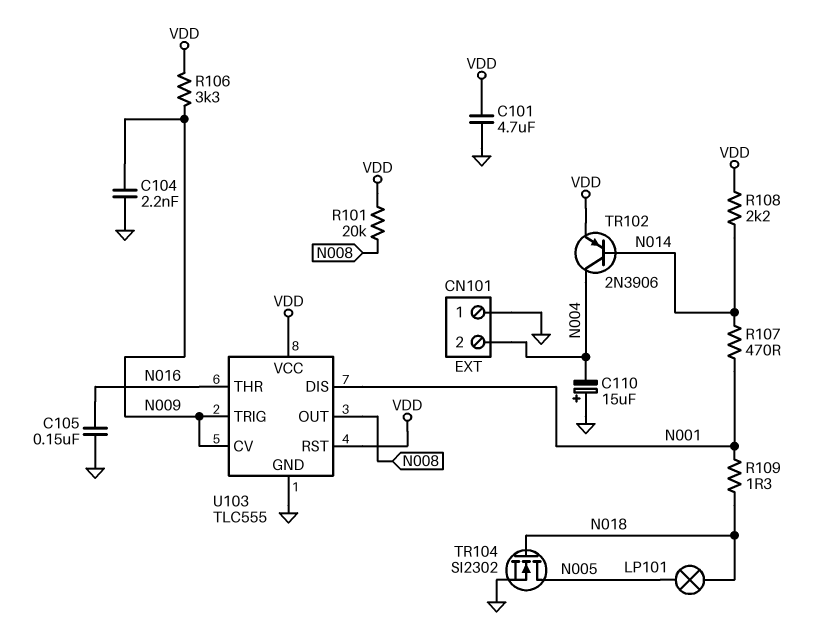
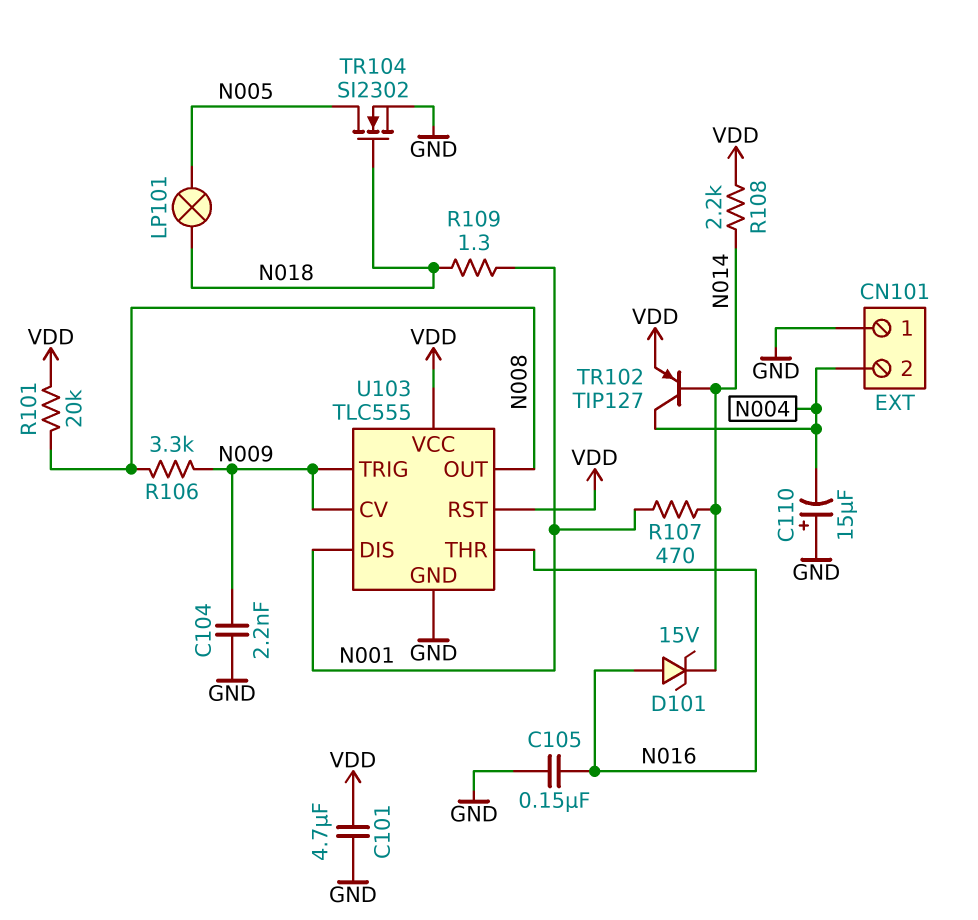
D101: none -> zener 15V (A N016, K N014)
R106: 3.3k (N009, VDD) -> 3.3k (N008, N009)
TR102: PNP 2N3906 (B N014, C N004, E VDD) -> PNP TIP127 (B N014, C N004, E VDD)

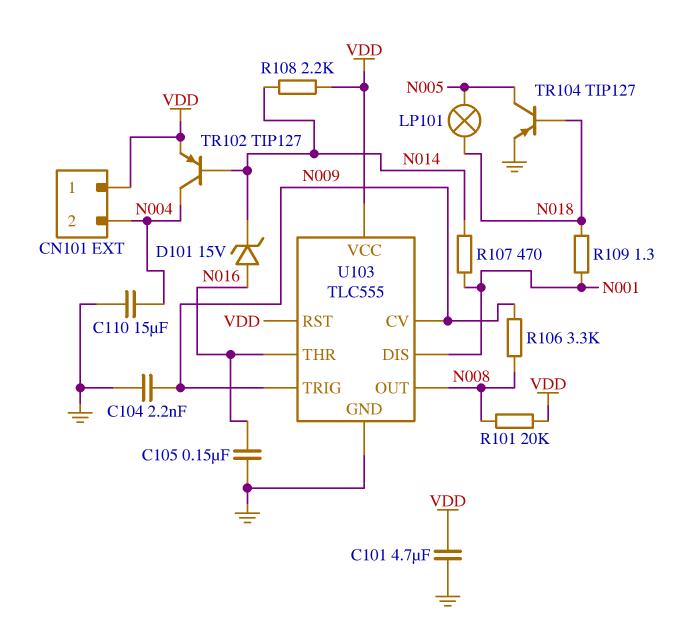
C110: 15uF (plus GND, minus N004) -> 15uF (GND, N004)
CN101 pin 1: GND -> VDD
TR104: NMOS SI2302 (G N018, D N005, S GND) -> PNP TIP127 (B N018, C N005, E GND)

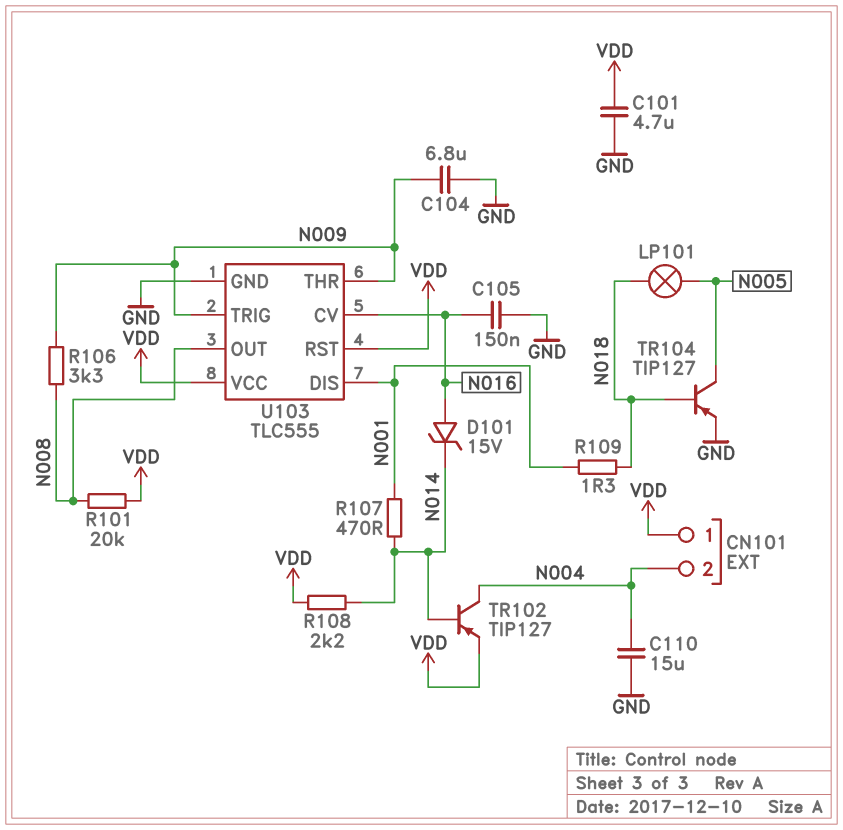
C104: 2.2nF (GND, N009) -> 6.8uF (GND, N009)
U103 pin CV: N009 -> N016
U103 pin THR: N016 -> N009

